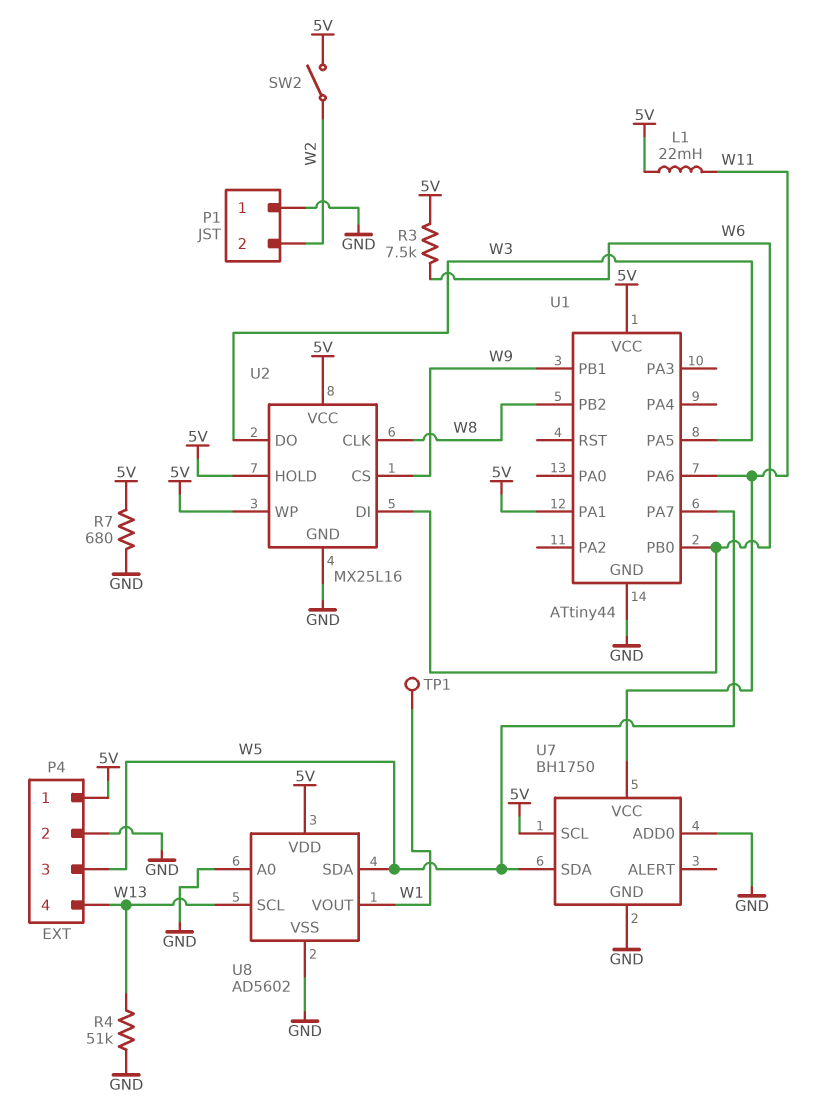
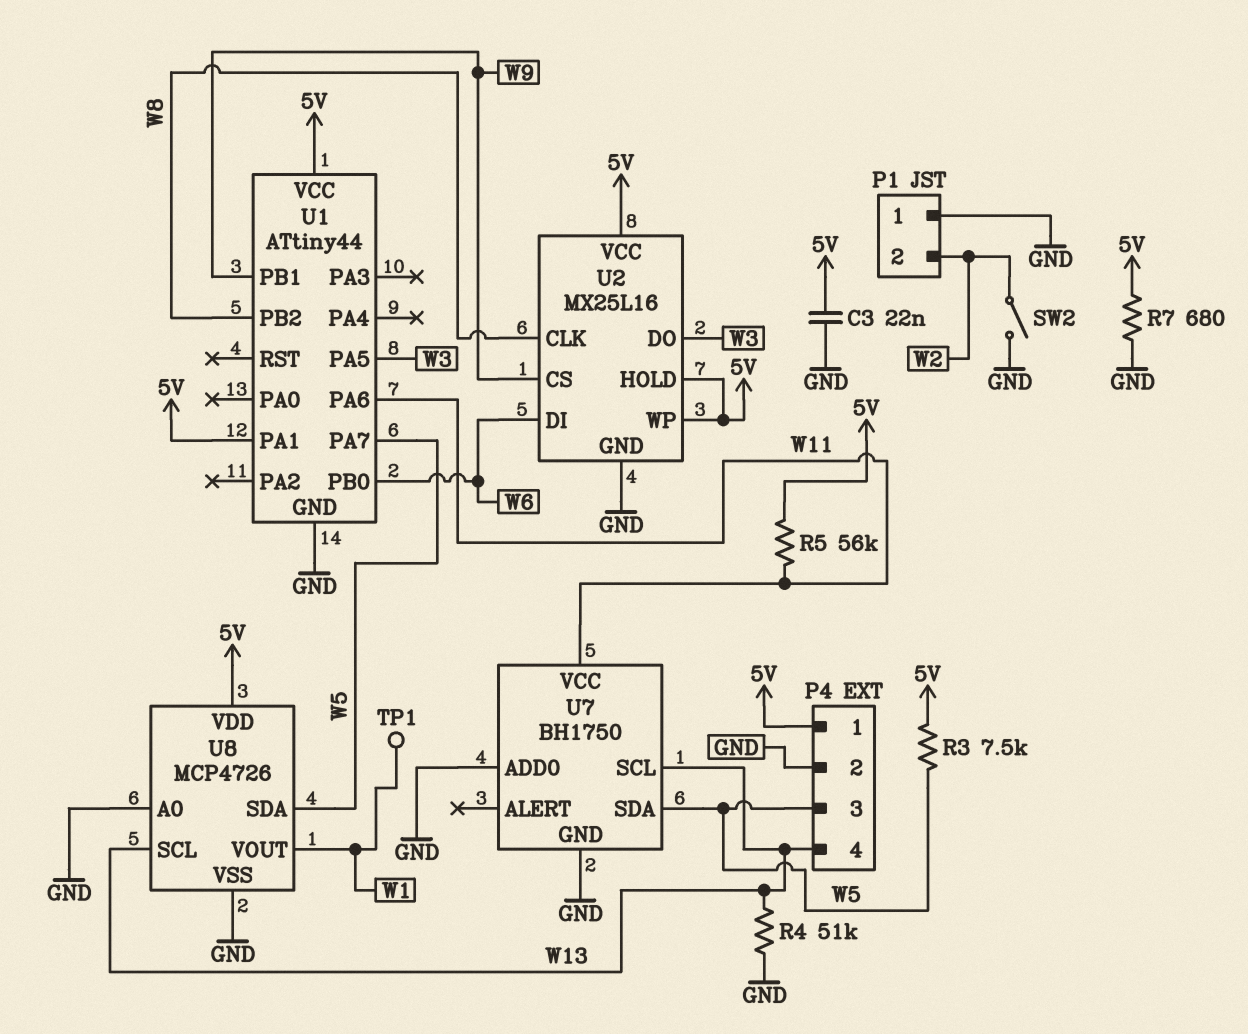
C3: none -> 22nF (5V, GND)
L1: 22mH (5V, W11) -> none
R3: 7.5k (5V, W6) -> 7.5k (5V, W5)
R5: none -> 56k (5V, W11)
SW2: switch (5V, W2) -> switch (GND, W2)
U7 pin SCL: 5V -> W13
U8: AD5602 -> MCP4726

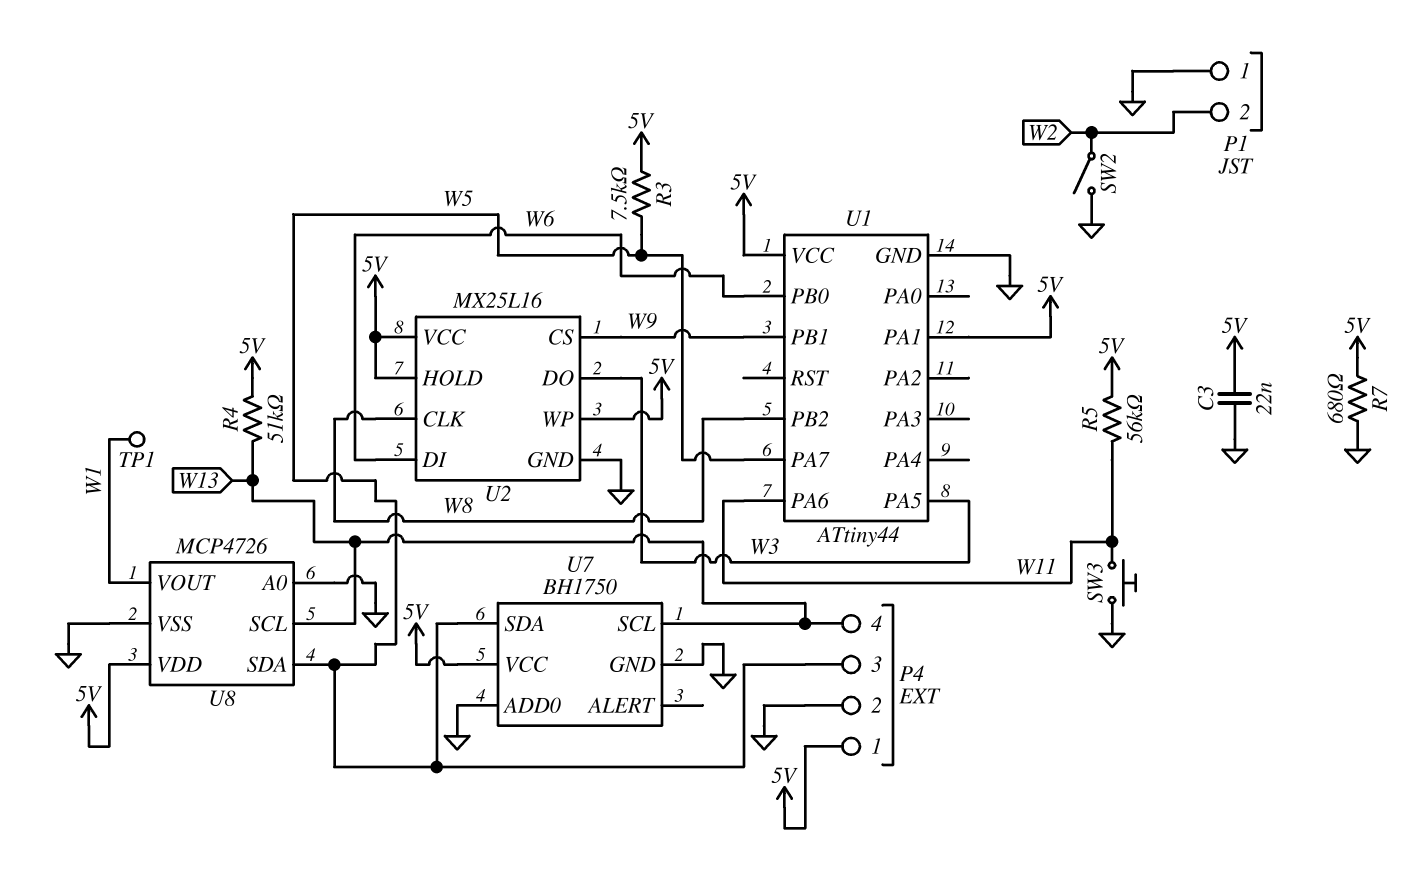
R4: 51k (GND, W13) -> 51k (5V, W13)
SW3: none -> button (GND, W11)
U7 pin VCC: W11 -> 5V

